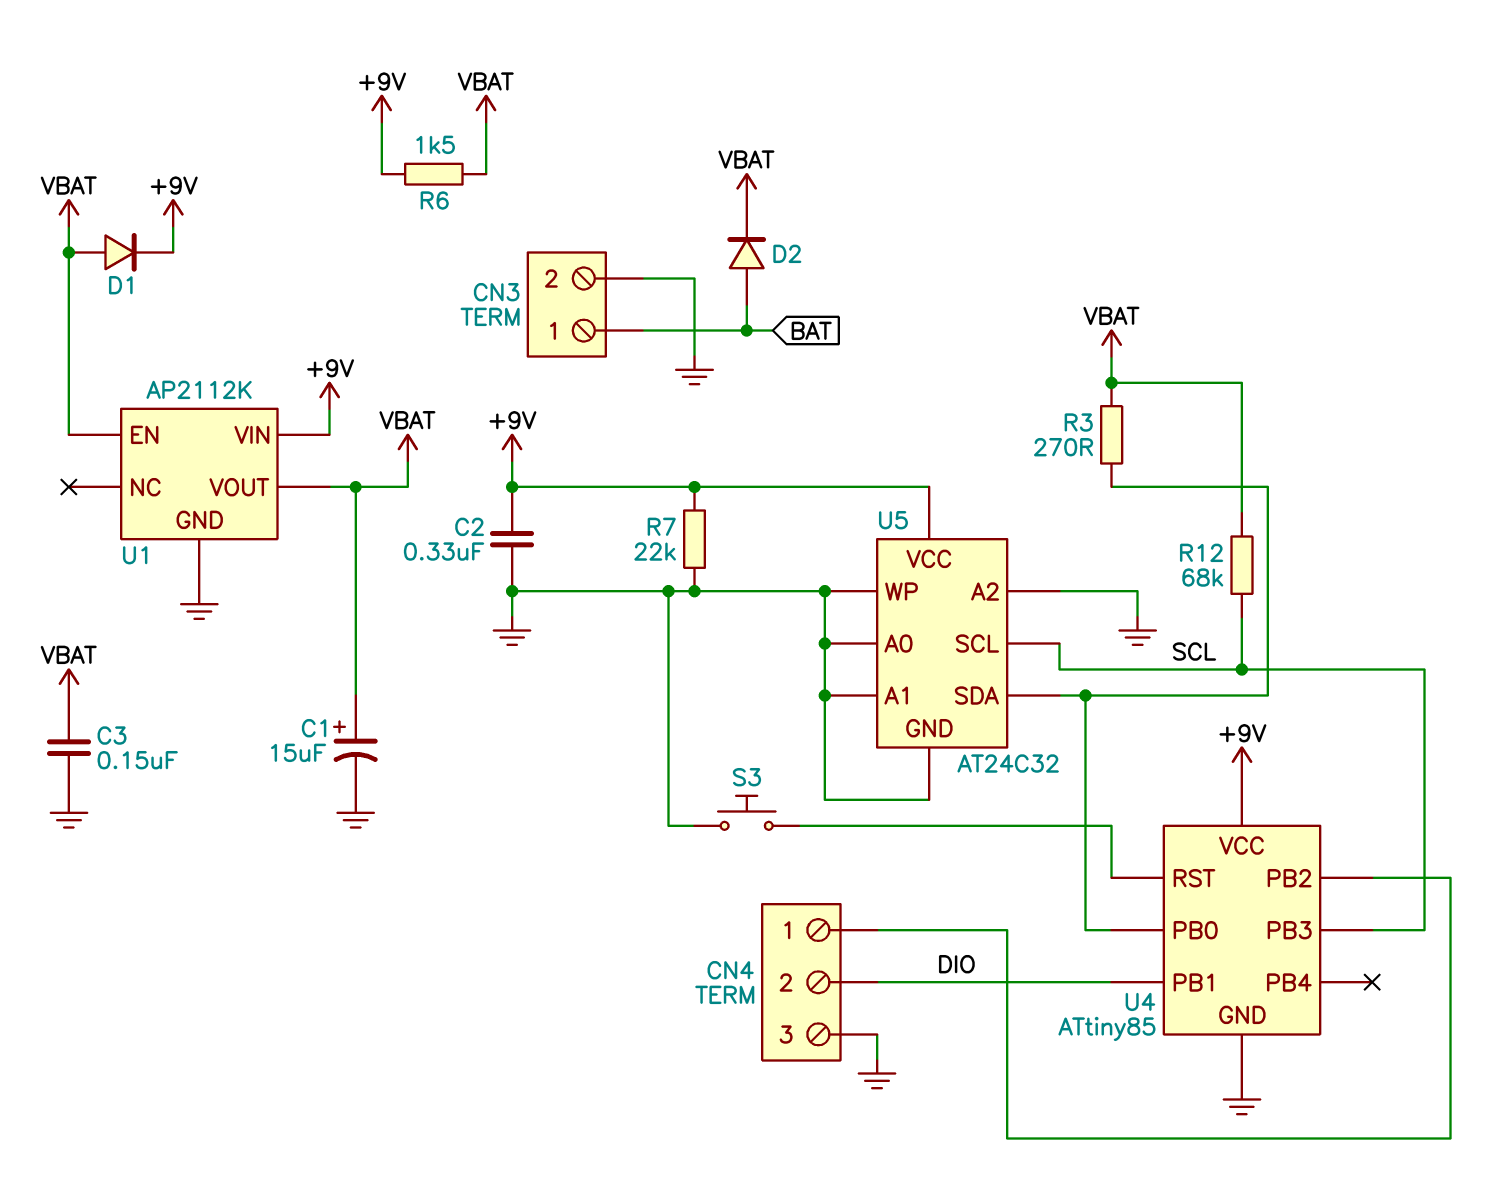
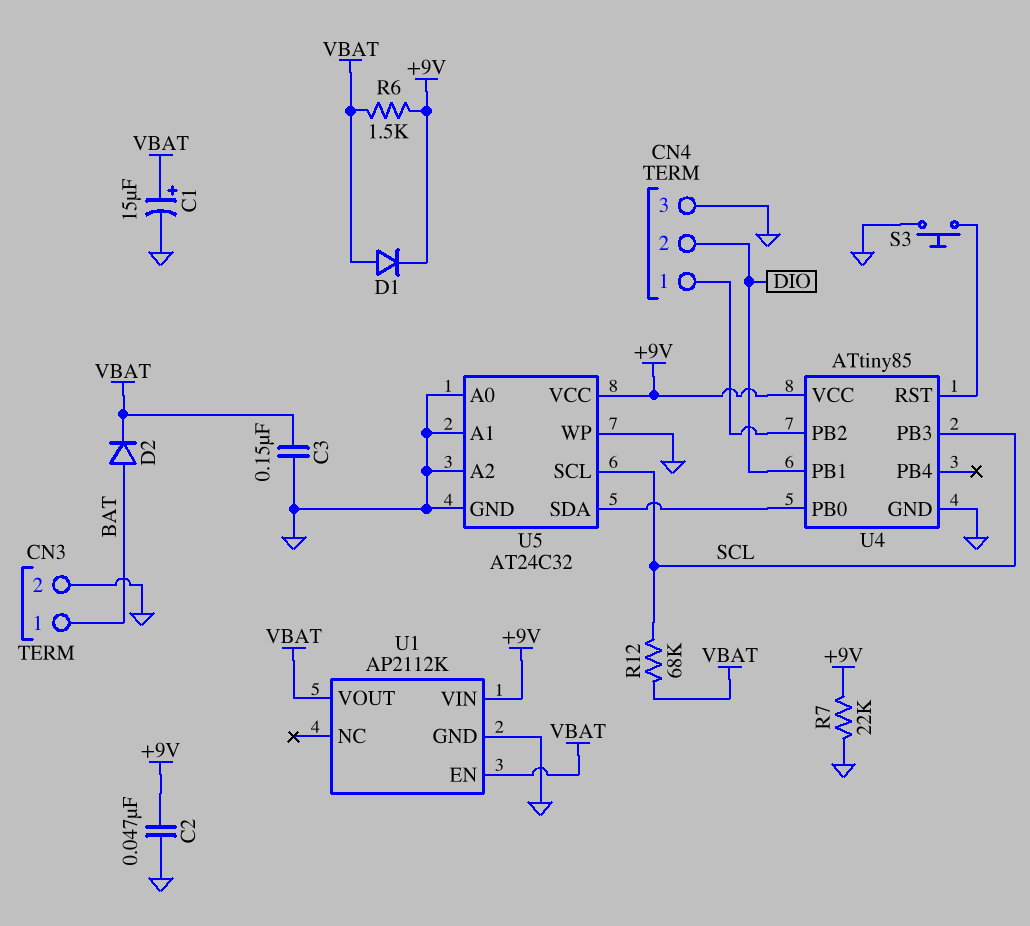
C2: 330nF (+9V, GND) -> 47nF (+9V, GND)
R3: 270 (U4/PB0, VBAT) -> none

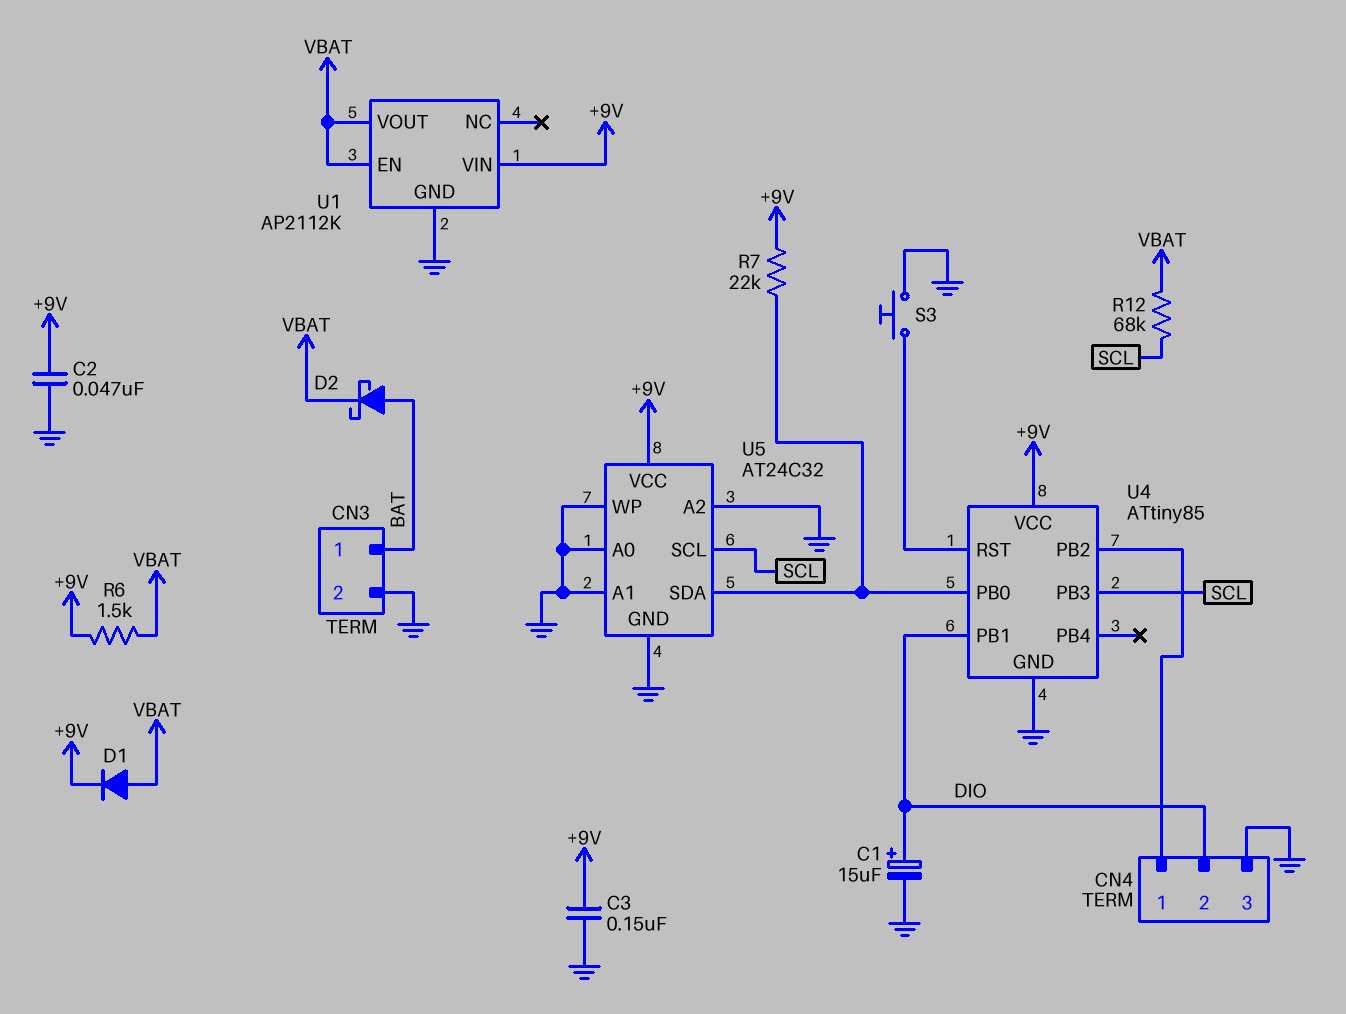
C1: 15uF (plus VBAT, minus GND) -> 15uF (plus DIO, minus GND)
C3: 150nF (GND, VBAT) -> 150nF (+9V, GND)
D2: diode (A BAT, K VBAT) -> schottky (A BAT, K VBAT)
R7: 22k (+9V, GND) -> 22k (+9V, U4/PB0)

